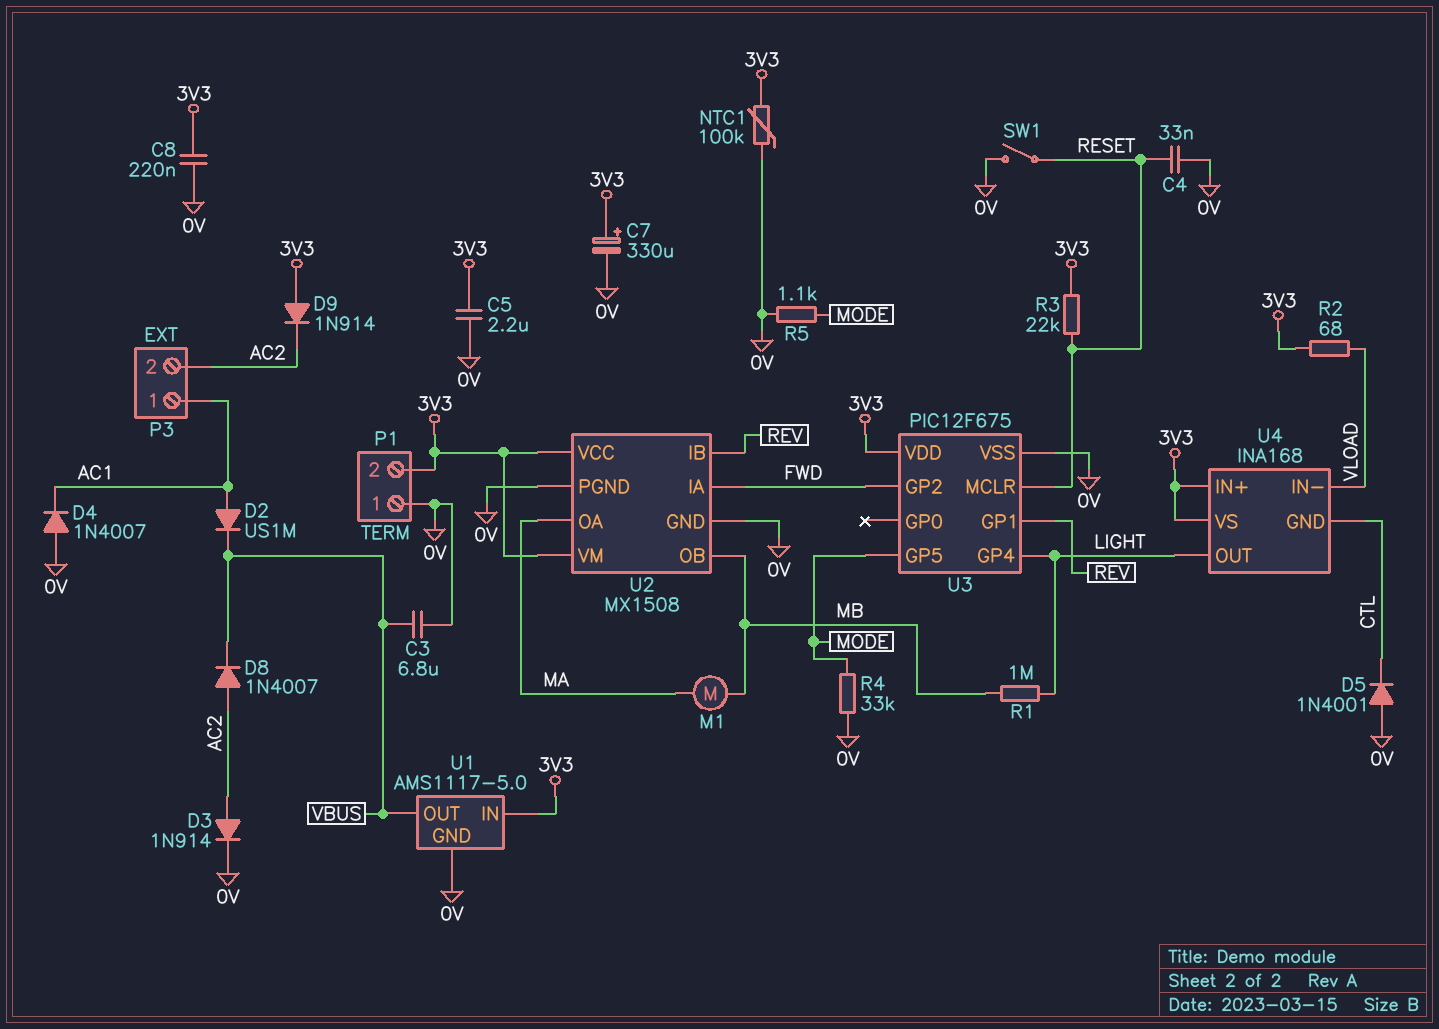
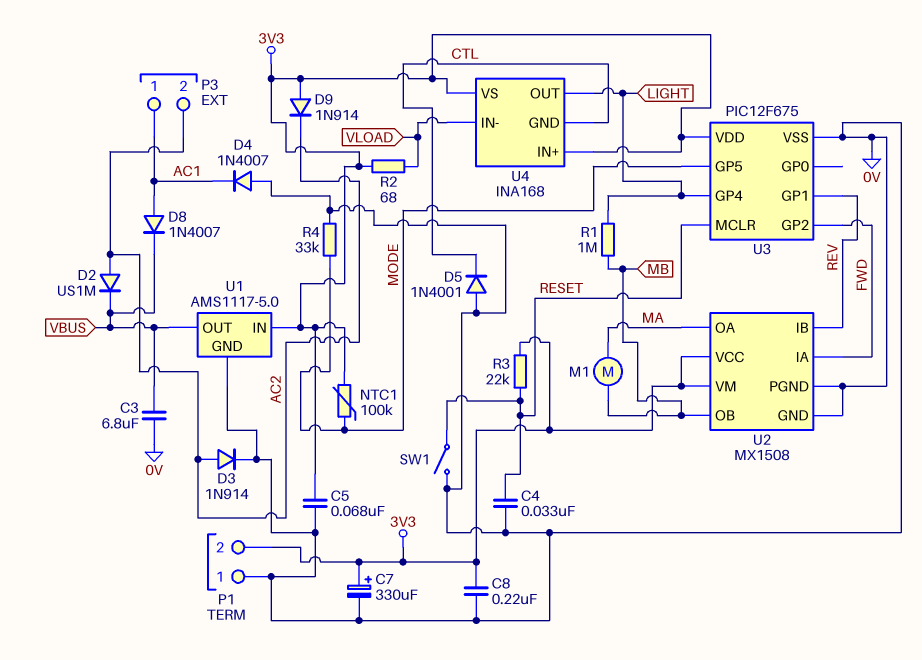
C5: 2.2uF (0V, 3V3) -> 68nF (0V, 3V3)
D2: diode US1M (A AC1, K VBUS) -> diode US1M (A AC2, K VBUS)
D8: diode 1N4007 (A AC2, K VBUS) -> diode 1N4007 (A AC1, K VBUS)
NTC1: 100k (0V, 3V3) -> 100k (3V3, MODE)
R5: 1.1k (0V, MODE) -> none

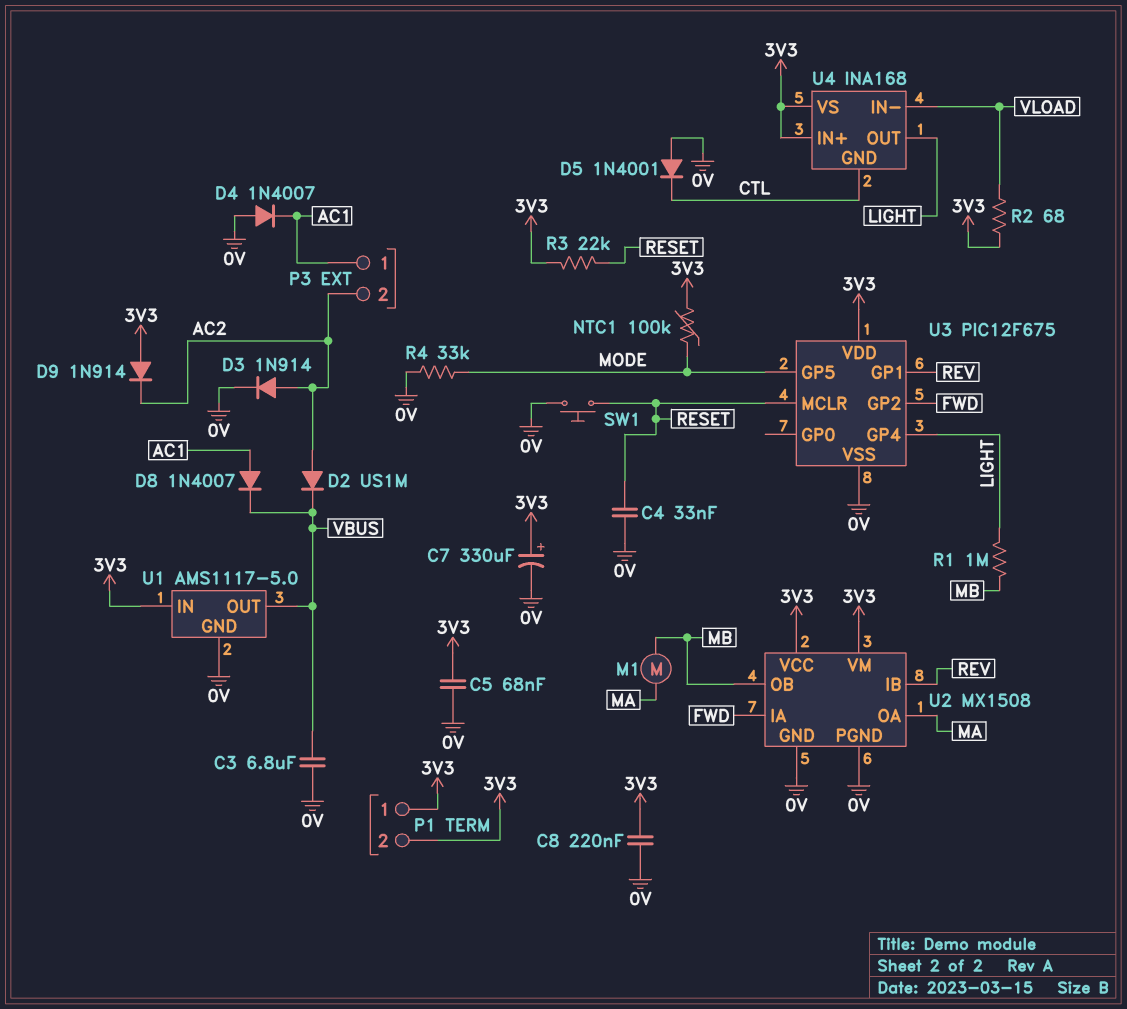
P1 pin 1: 0V -> 3V3
SW1: switch (0V, RESET) -> button (0V, RESET)

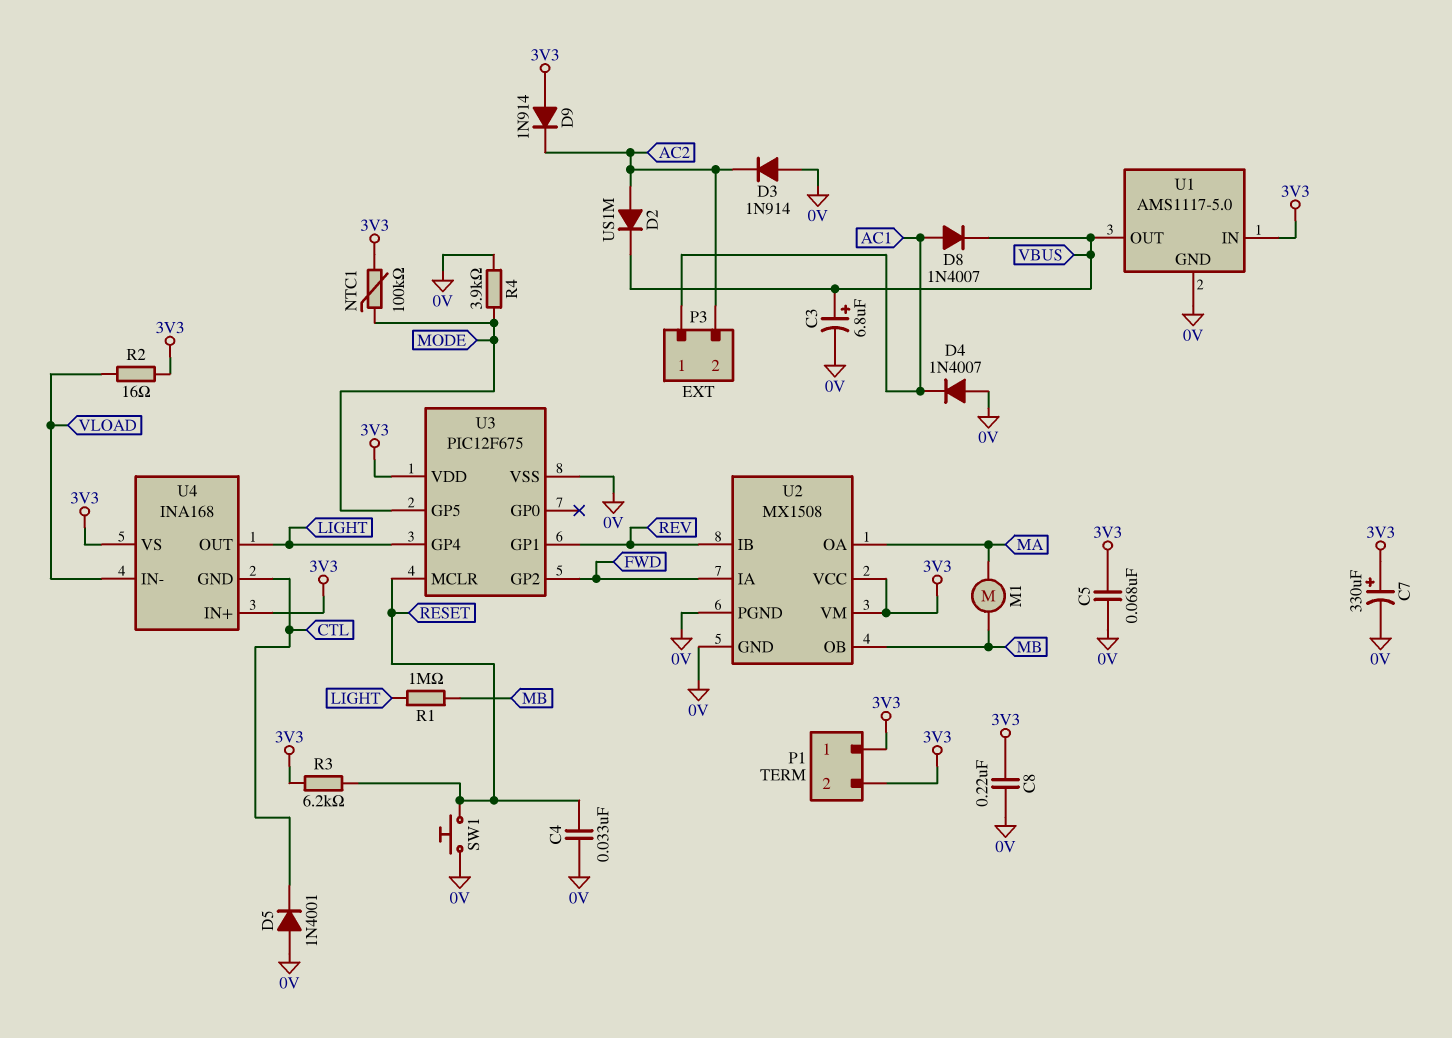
C3: 6.8uF (0V, VBUS) -> 6.8uF (plus VBUS, minus 0V)
D3: diode 1N914 (A AC2, K 0V) -> diode 1N914 (A 0V, K AC2)
R2: 68 (3V3, VLOAD) -> 16 (3V3, VLOAD)
R3: 22k (3V3, RESET) -> 6.2k (3V3, RESET)
R4: 33k (0V, MODE) -> 3.9k (0V, MODE)

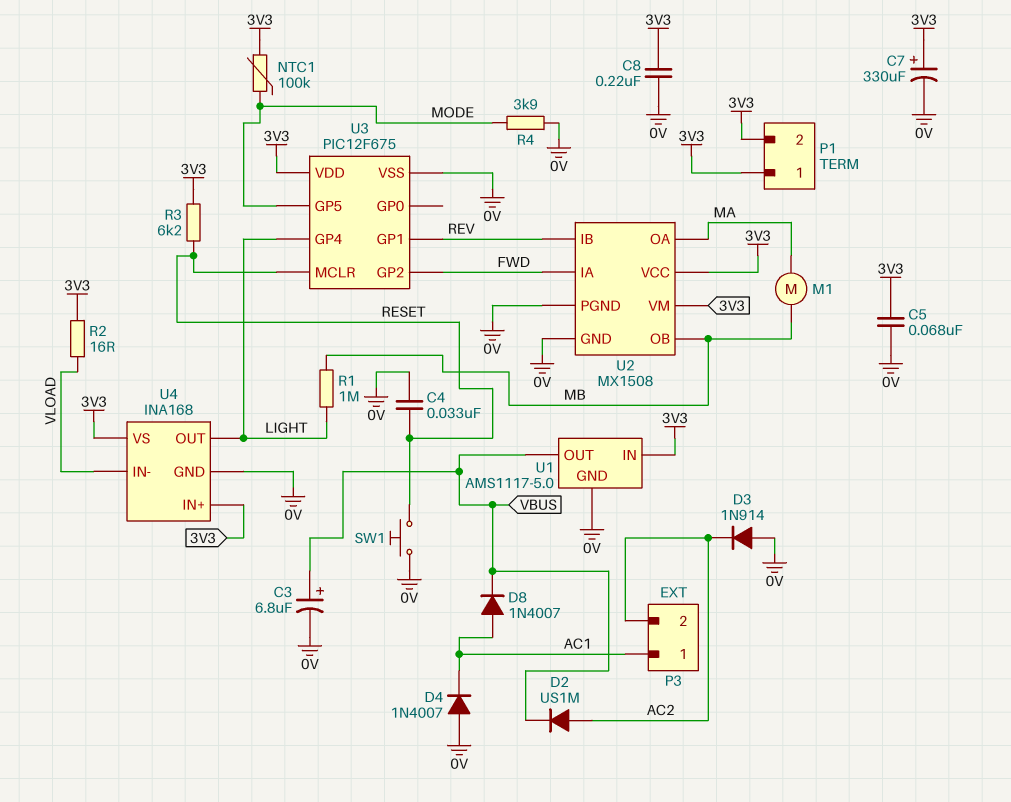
D5: diode 1N4001 (A 0V, K CTL) -> none
D9: diode 1N914 (A 3V3, K AC2) -> none
U4 pin GND: CTL -> 0V

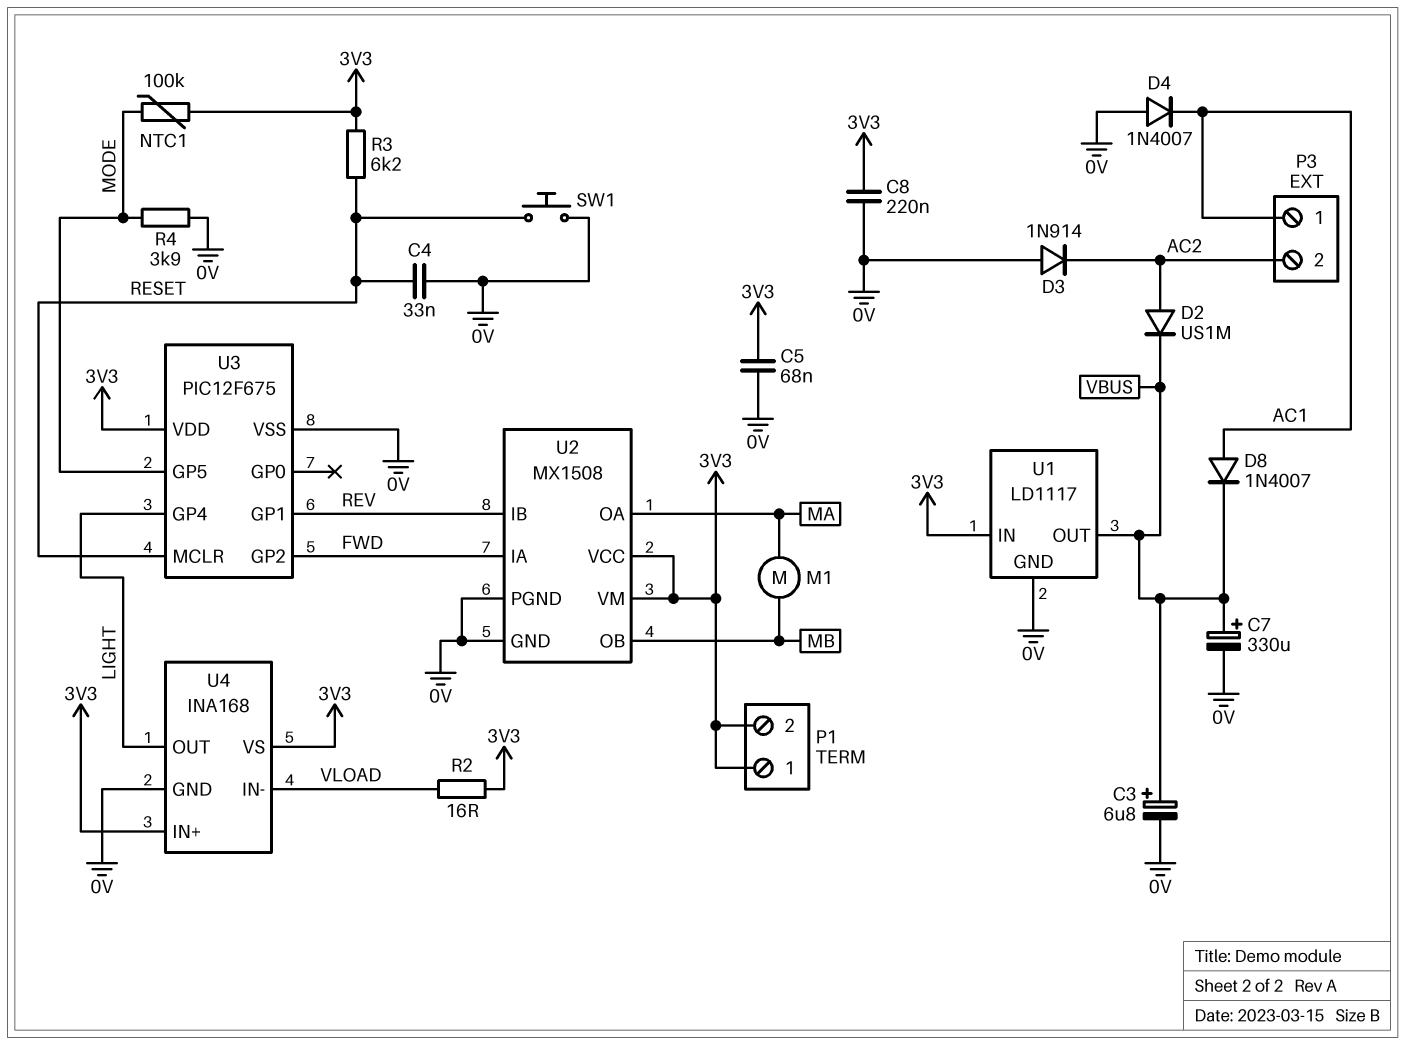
C7: 330uF (plus 3V3, minus 0V) -> 330uF (plus VBUS, minus 0V)
R1: 1M (LIGHT, MB) -> none
U1: AMS1117-5.0 -> LD1117

